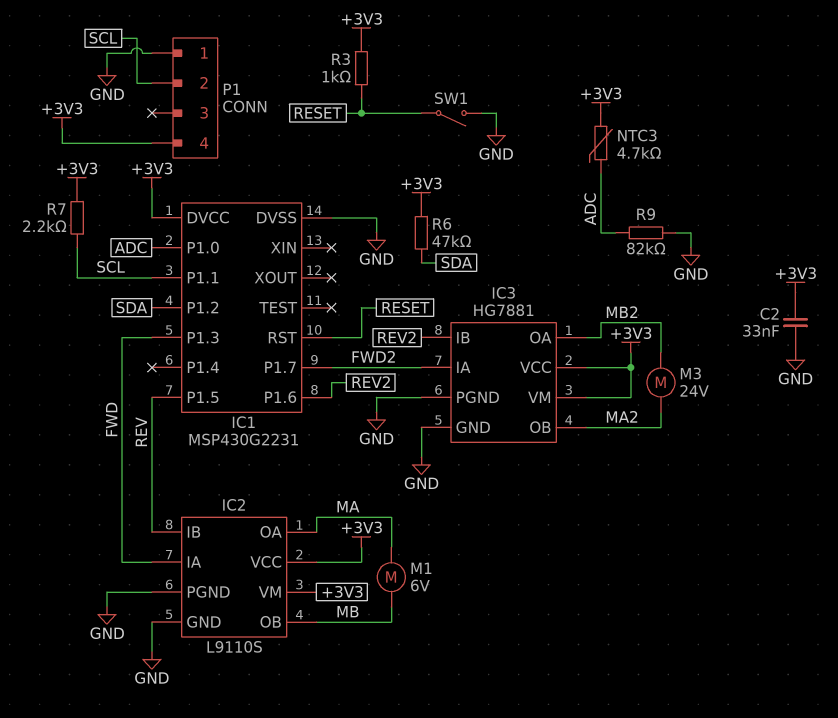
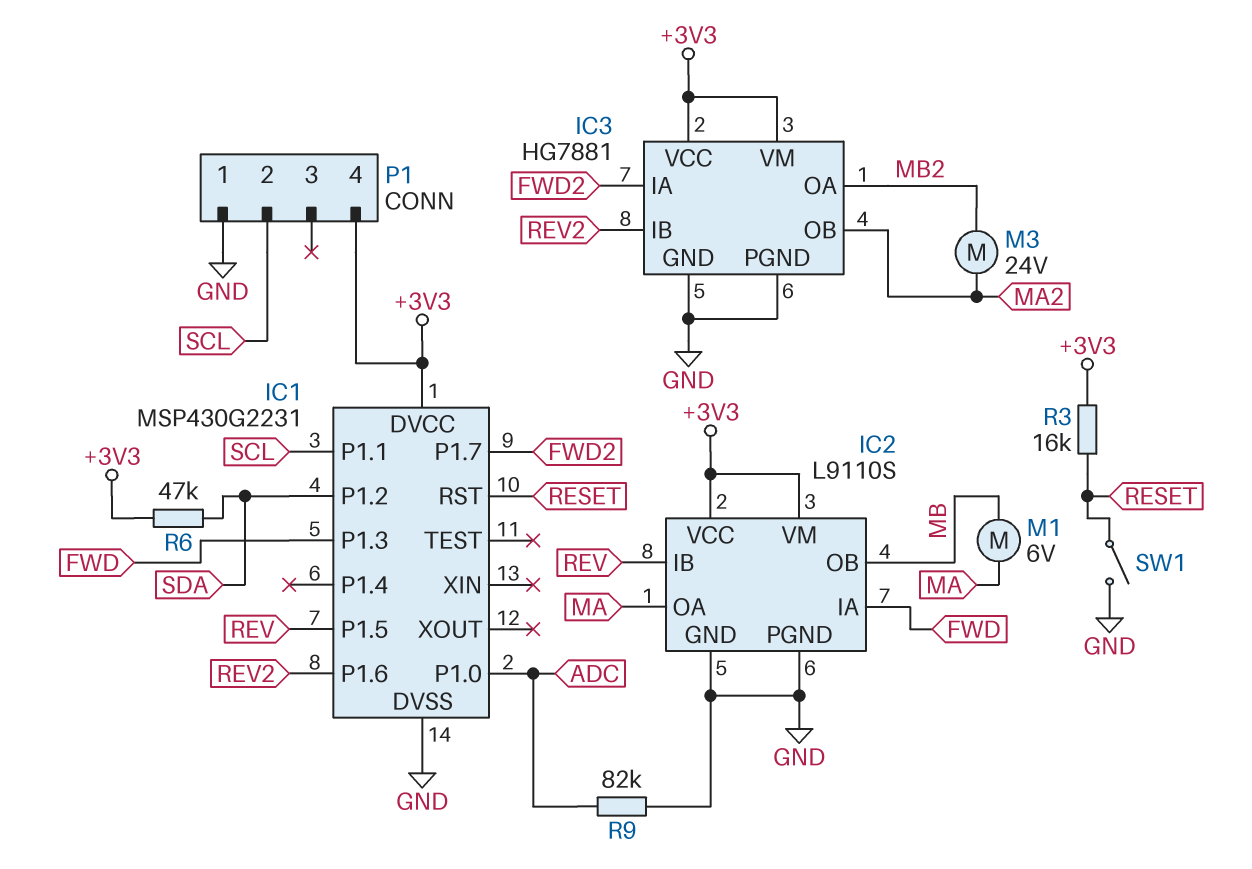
C2: 33nF (+3V3, GND) -> none
NTC3: 4.7k (+3V3, ADC) -> none
R3: 1k (+3V3, RESET) -> 16k (+3V3, RESET)
R7: 2.2k (+3V3, SCL) -> none

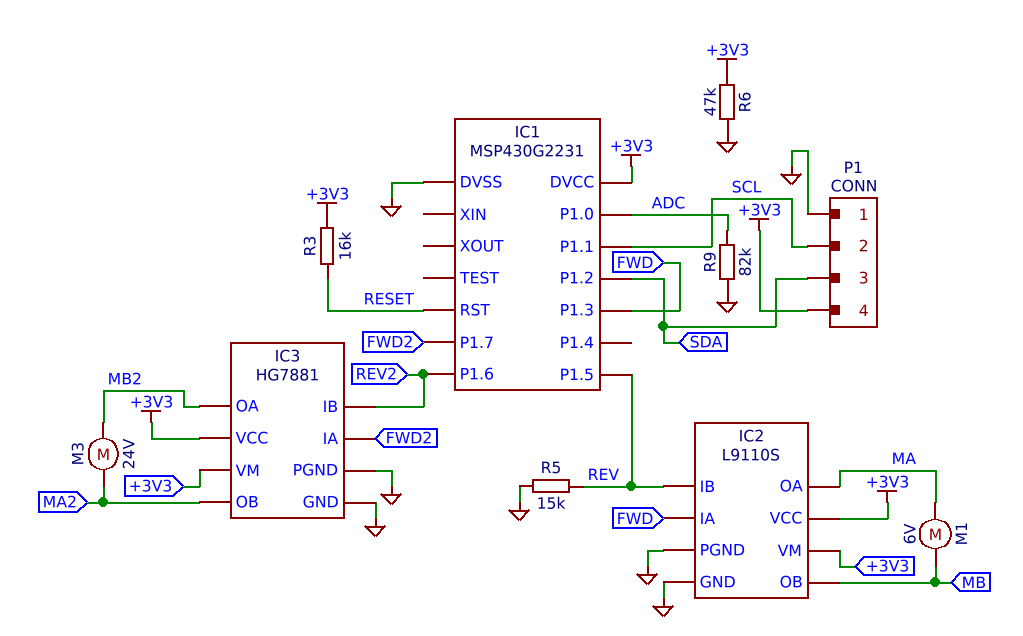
P1 pin 3: none -> SDA
R5: none -> 15k (GND, REV)
R6: 47k (+3V3, SDA) -> 47k (+3V3, GND)
SW1: switch (GND, RESET) -> none

